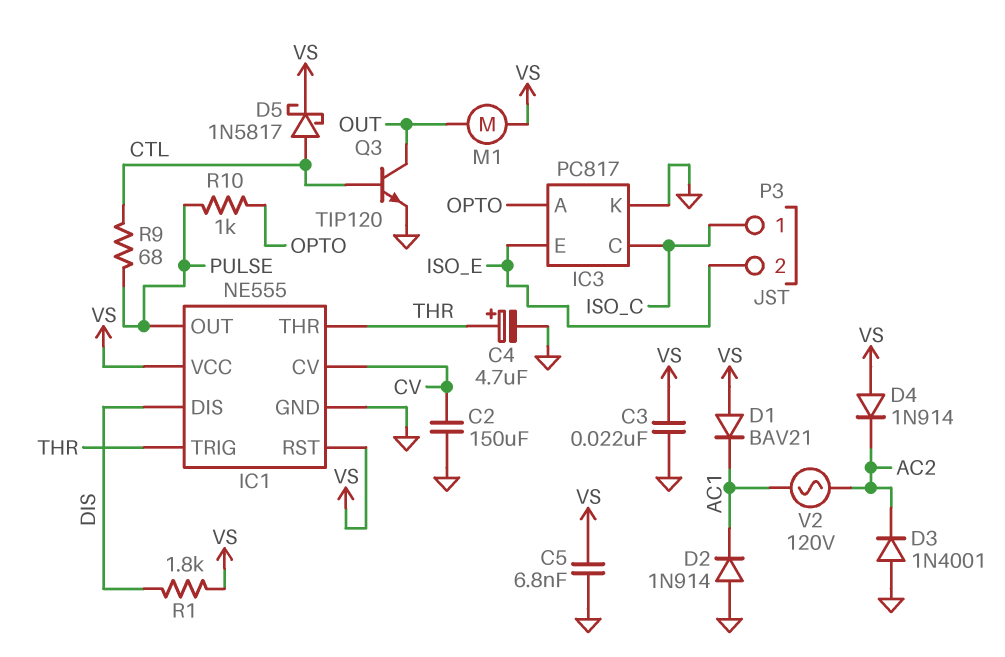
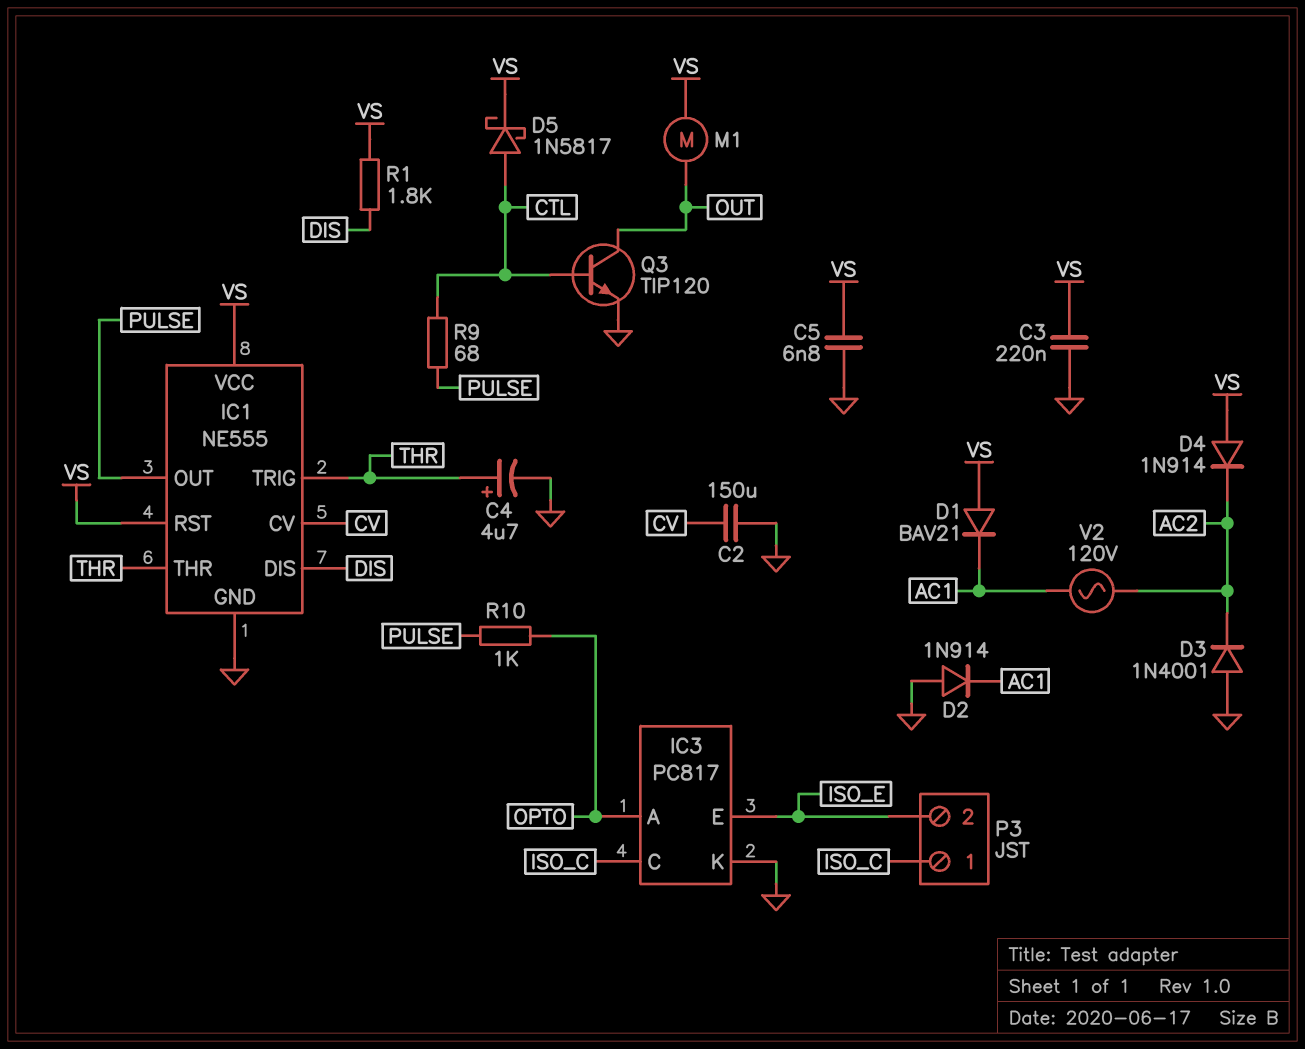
C3: 22nF (GND, VS) -> 220nF (GND, VS)

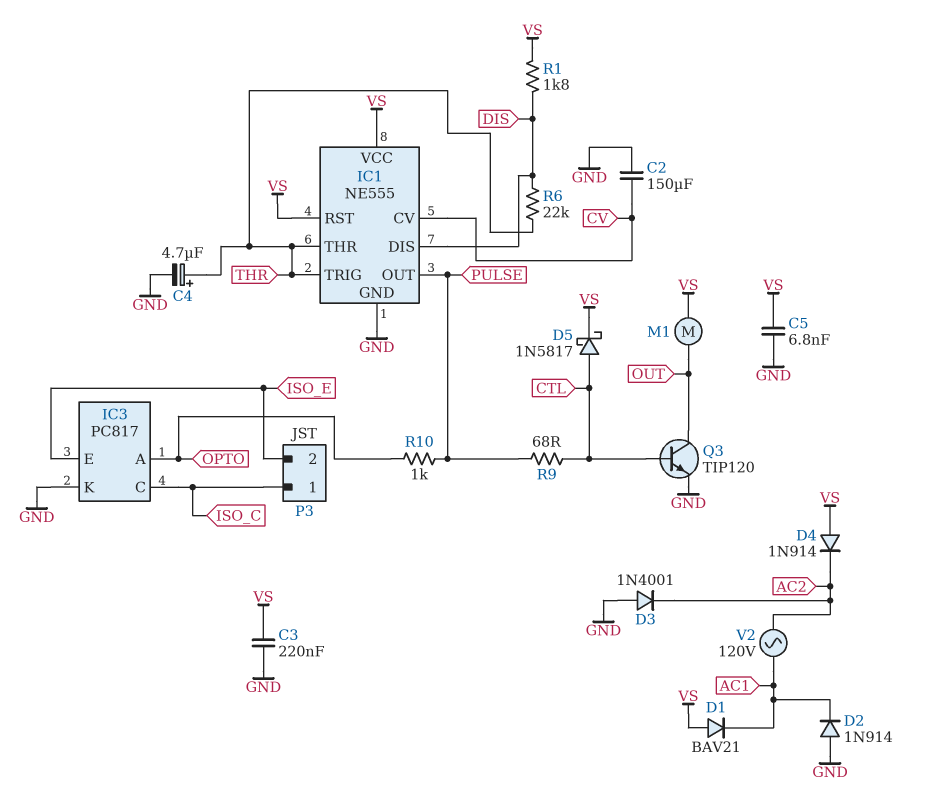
R6: none -> 22k (DIS, THR)

